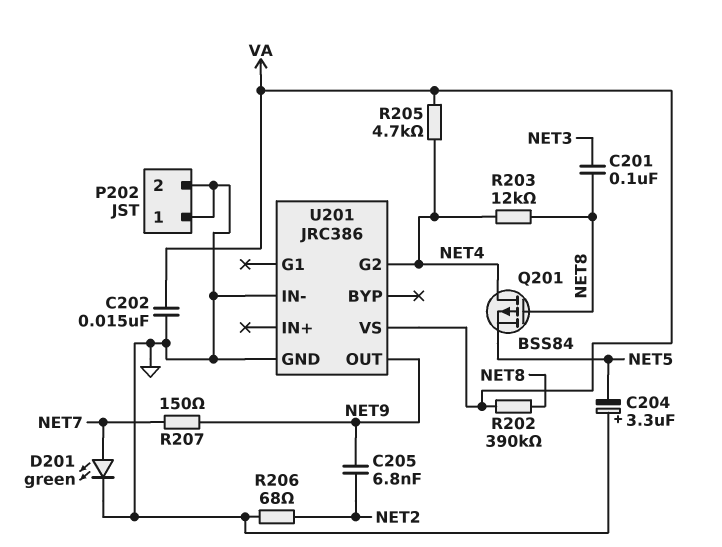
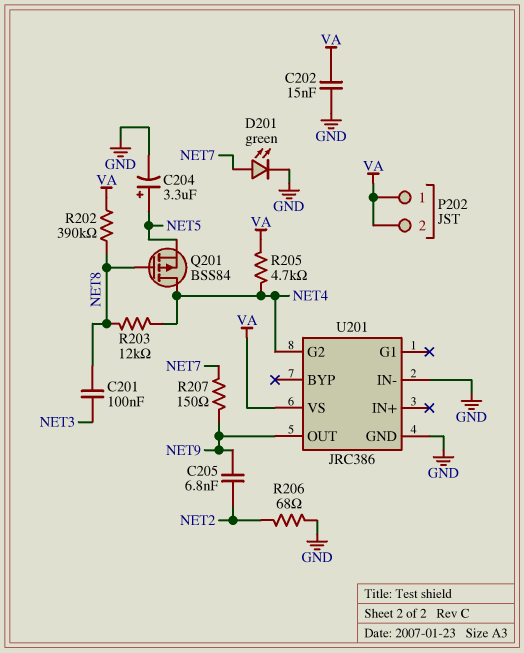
C204: 3.3uF (plus GND, minus NET5) -> 3.3uF (plus NET5, minus GND)
P202 pin 1: GND -> VA
P202 pin 2: GND -> VA

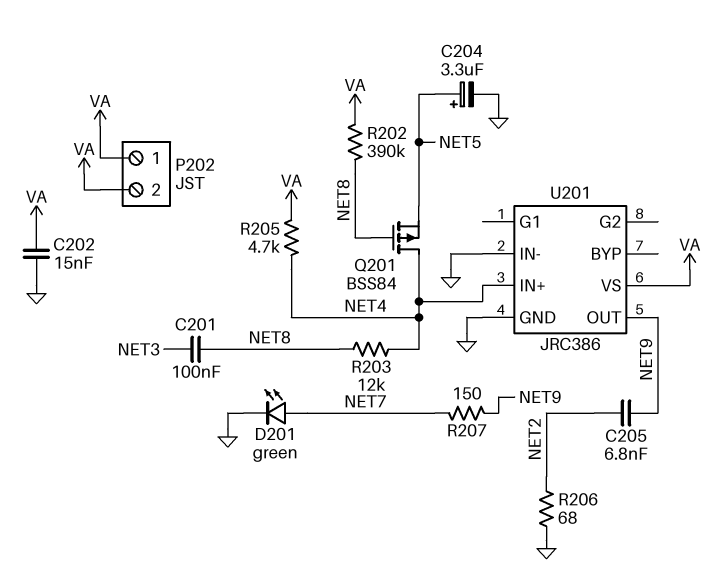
U201 pin G2: NET4 -> none
U201 pin IN+: none -> NET4

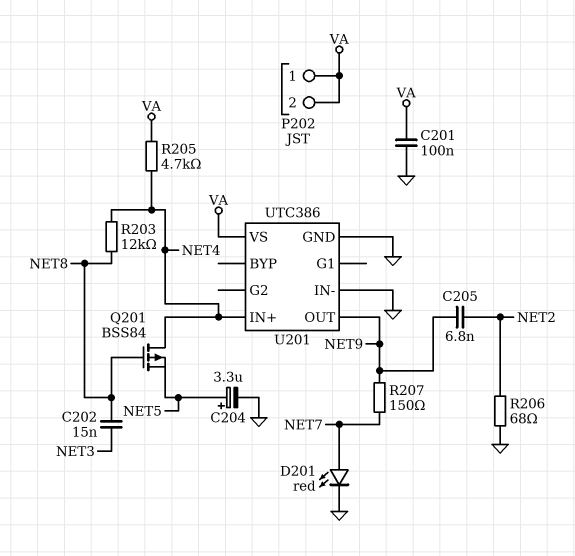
C201: 100nF (NET3, NET8) -> 100nF (GND, VA)
C202: 15nF (GND, VA) -> 15nF (NET3, NET8)
D201: LED green (A NET7, K GND) -> LED red (A NET7, K GND)
R202: 390k (NET8, VA) -> none
U201: JRC386 -> UTC386

